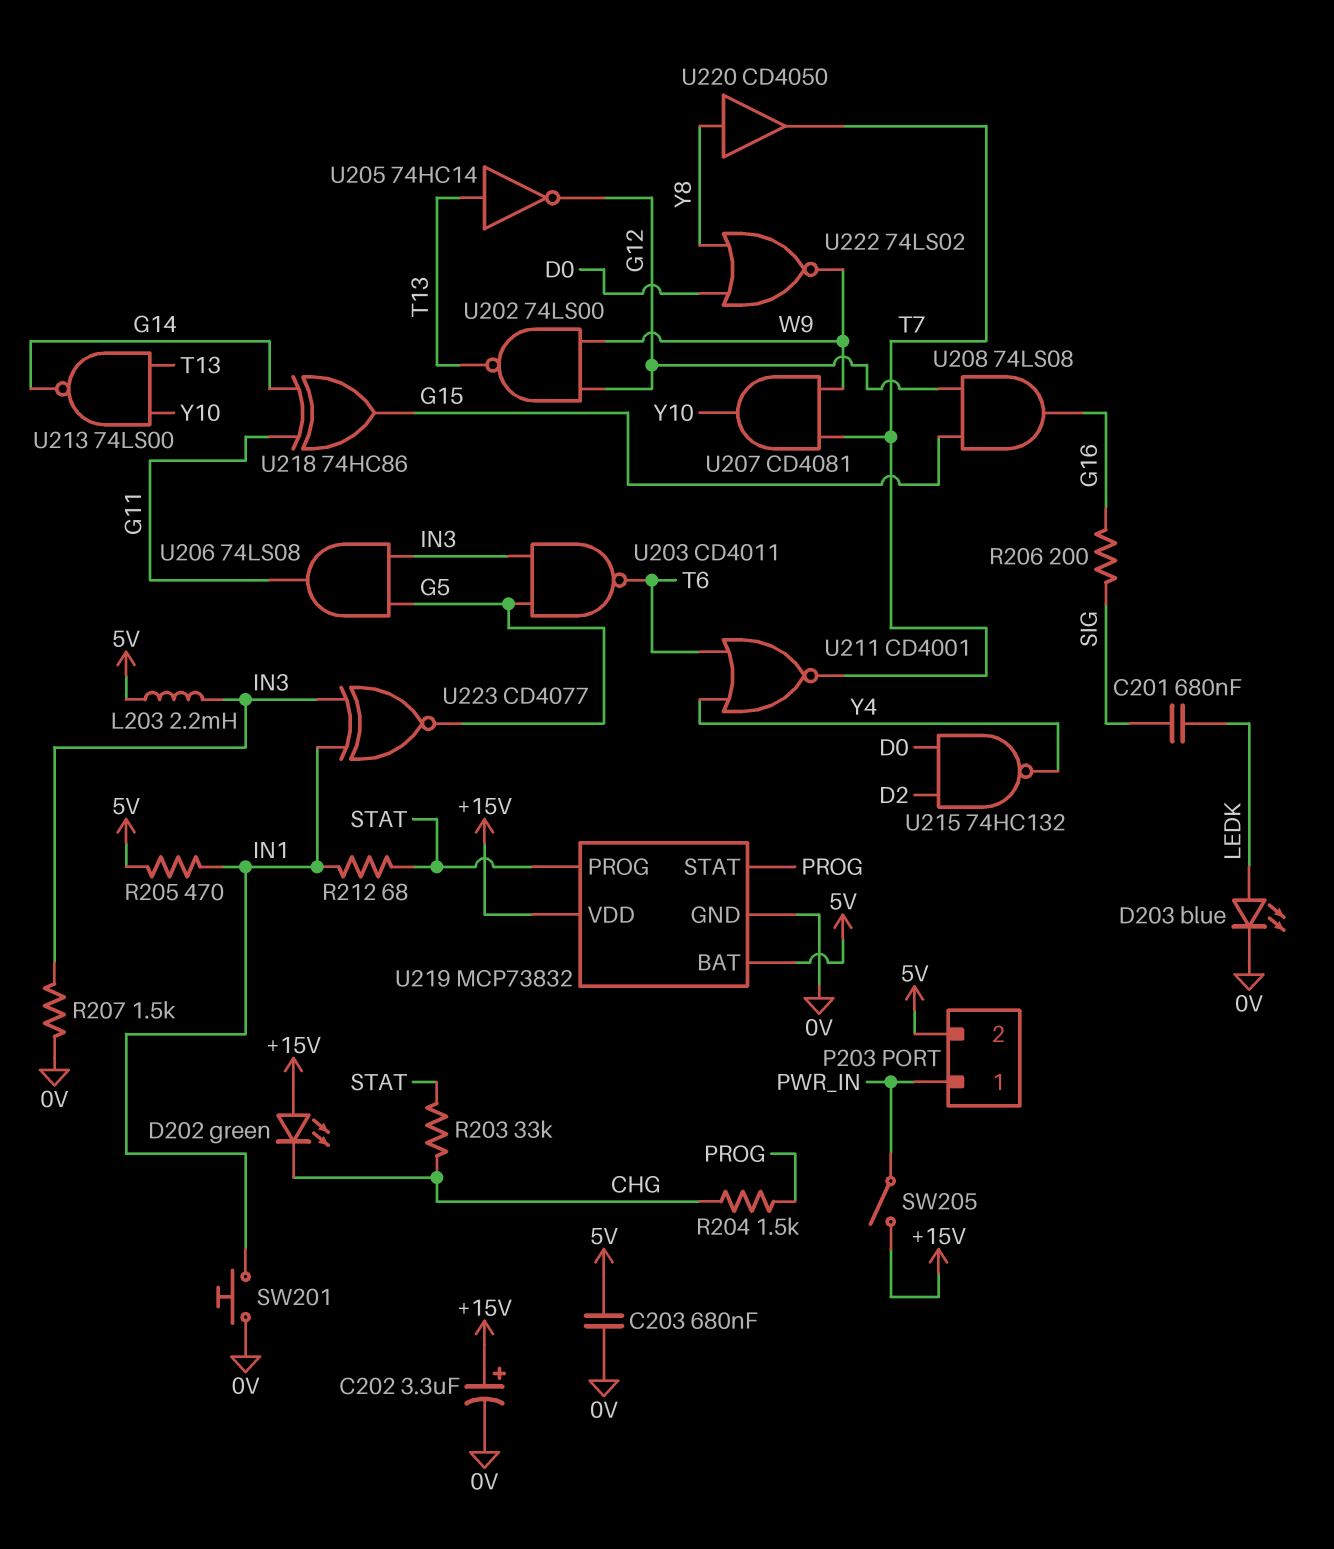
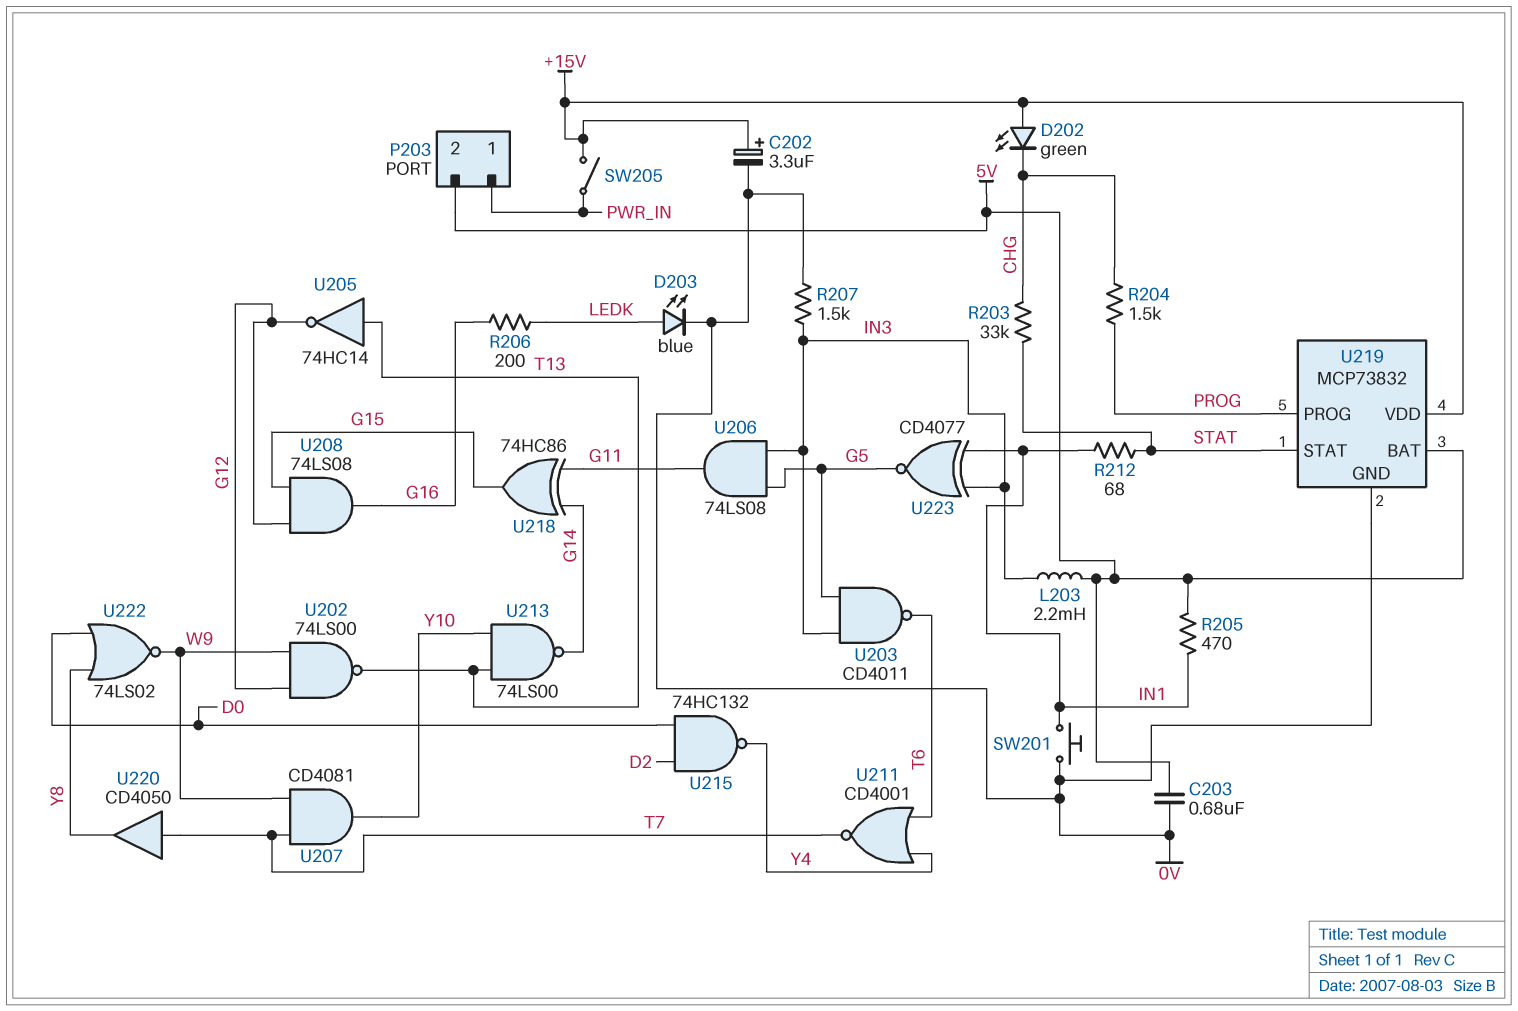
C201: 680nF (LEDK, SIG) -> none
R206: 200 (G16, SIG) -> 200 (G16, LEDK)
U219 pin PROG: STAT -> PROG
U219 pin STAT: PROG -> STAT
U220: buffer CD4050 (in Y8, out T7) -> buffer CD4050 (in T7, out Y8)

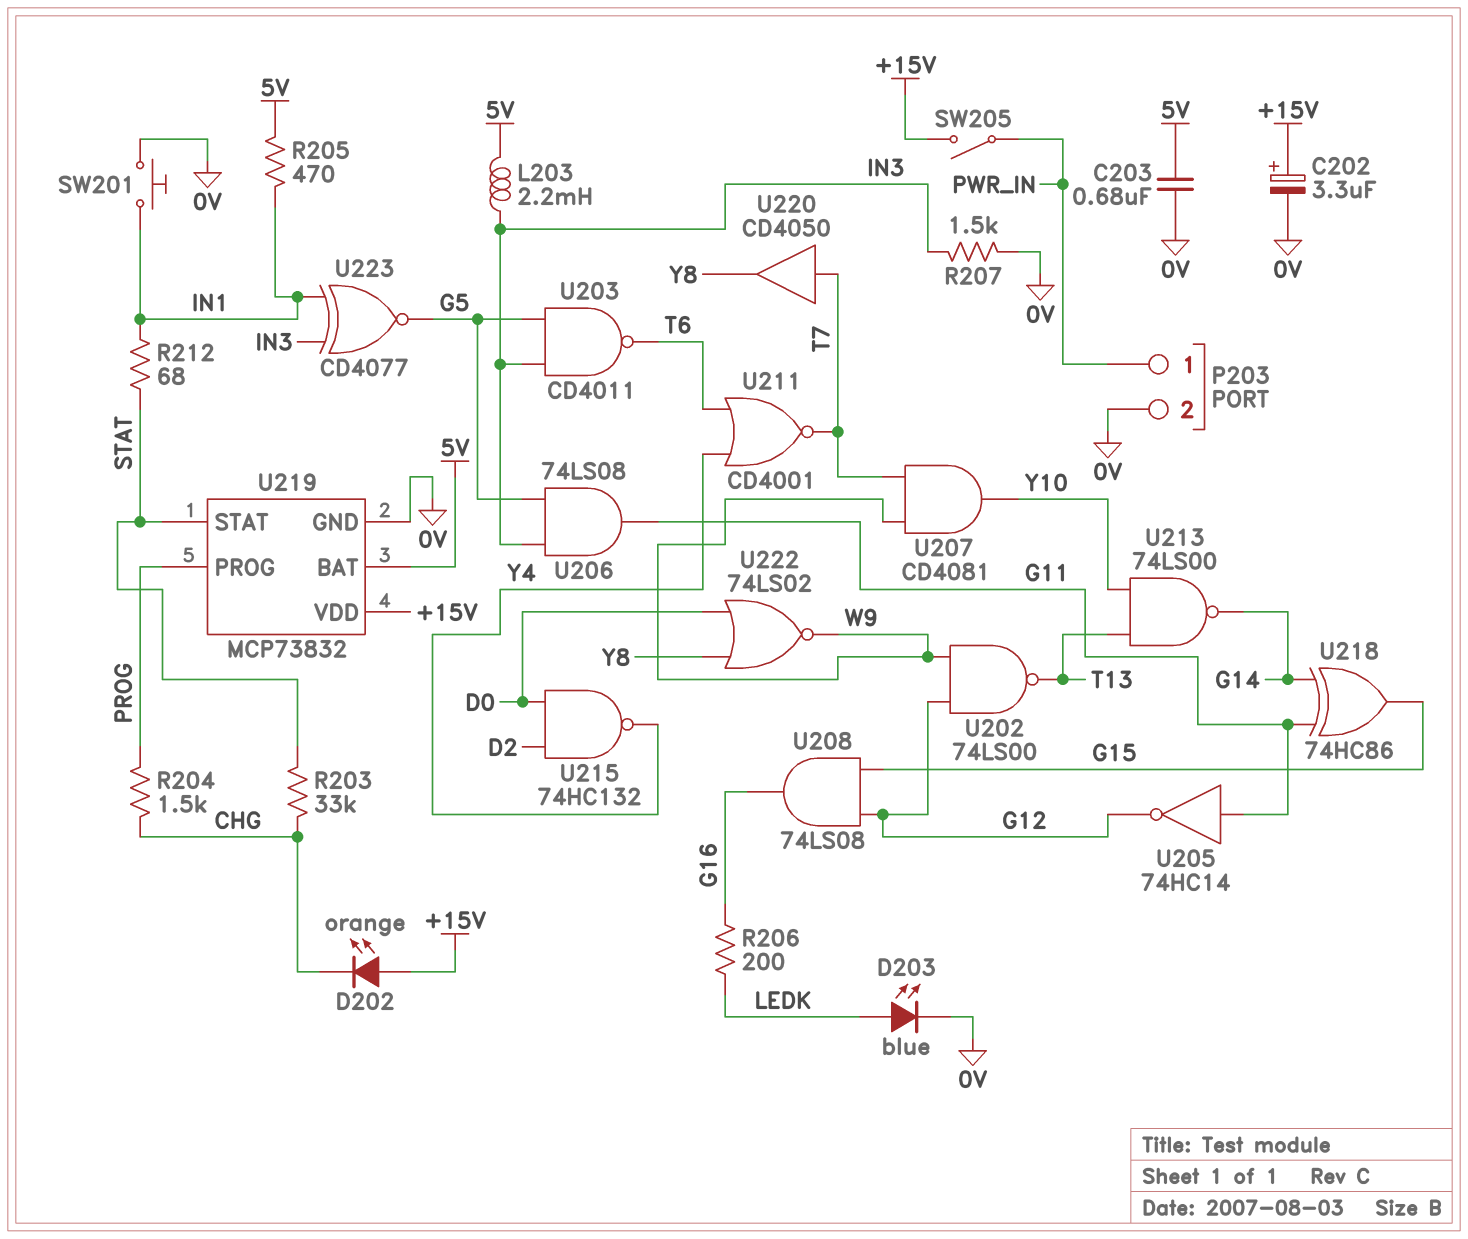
D202: LED green (A +15V, K CHG) -> LED orange (A +15V, K CHG)
P203 pin 2: 5V -> 0V
U205: NOT 74HC14 (in T13, out G12) -> NOT 74HC14 (in G11, out G12)

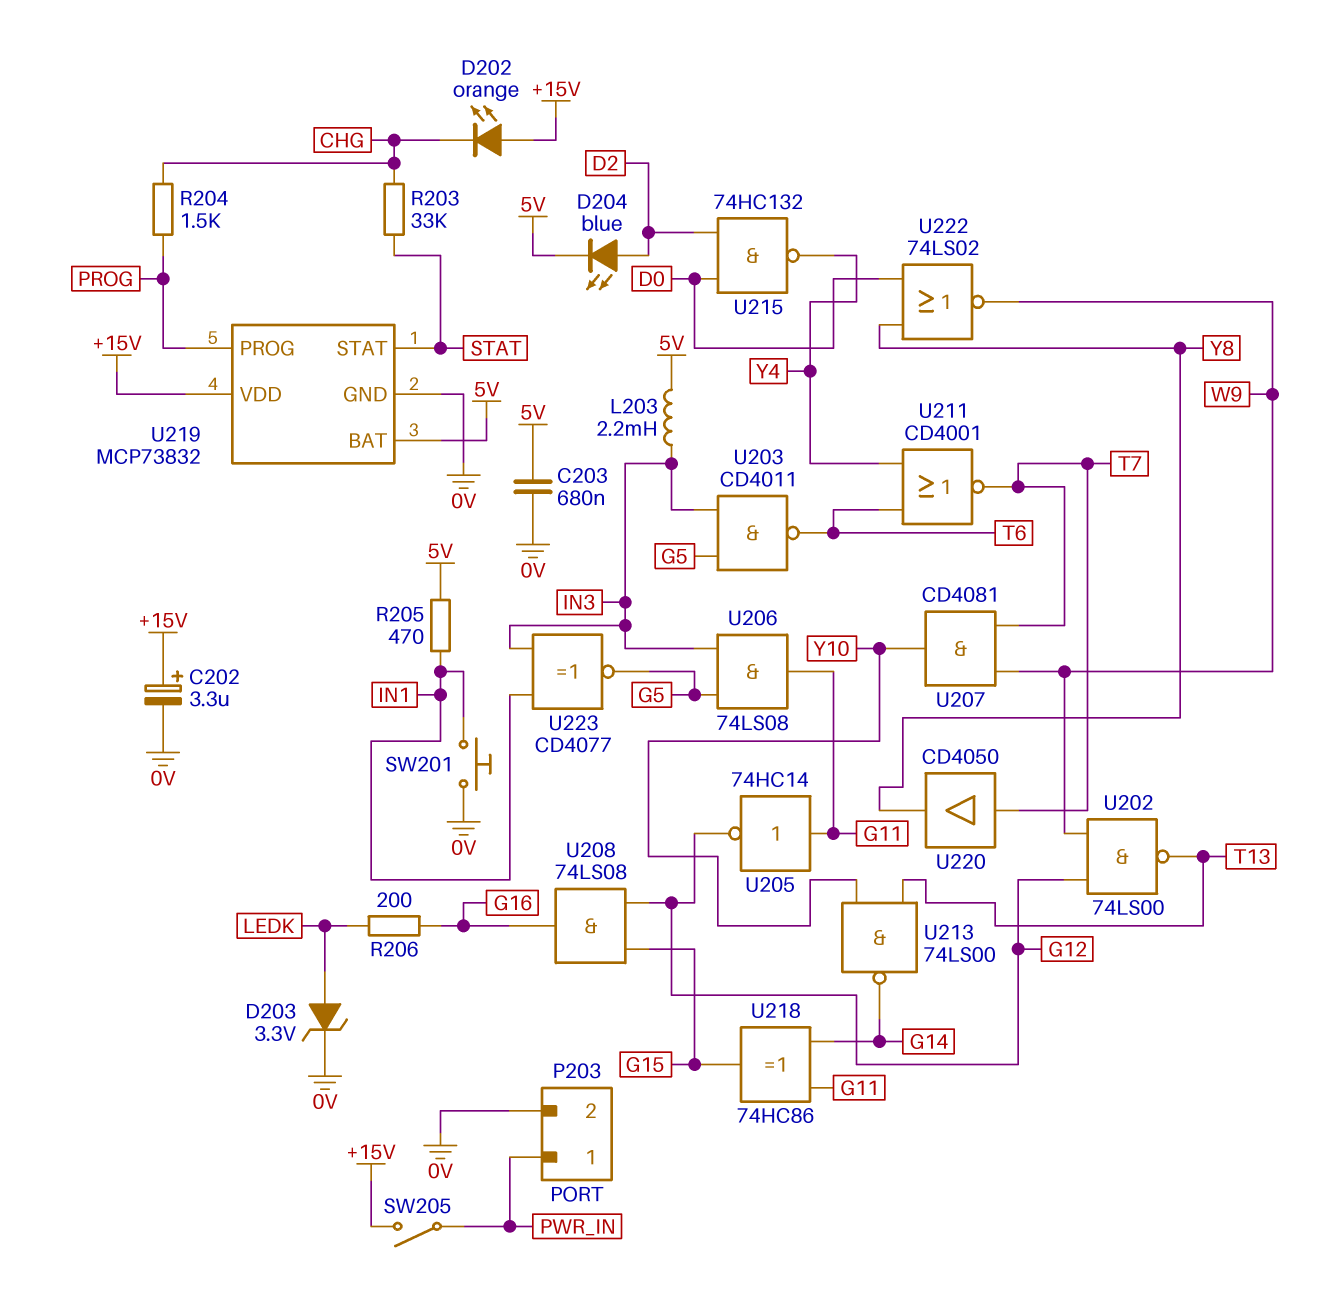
D203: LED blue (A LEDK, K 0V) -> zener 3.3V (A LEDK, K 0V)
D204: none -> LED blue (A D2, K 5V)
R207: 1.5k (0V, IN3) -> none
R212: 68 (IN1, STAT) -> none

